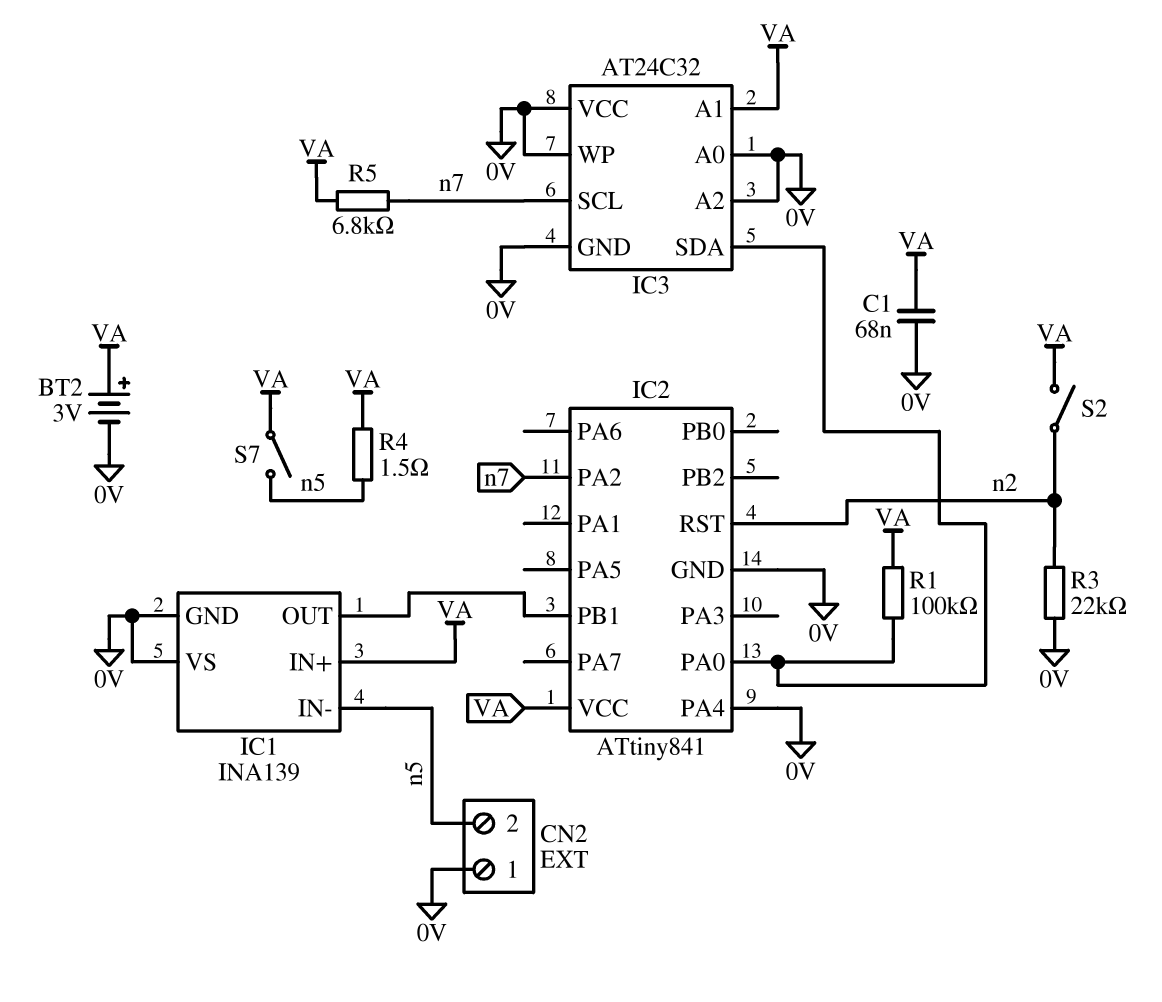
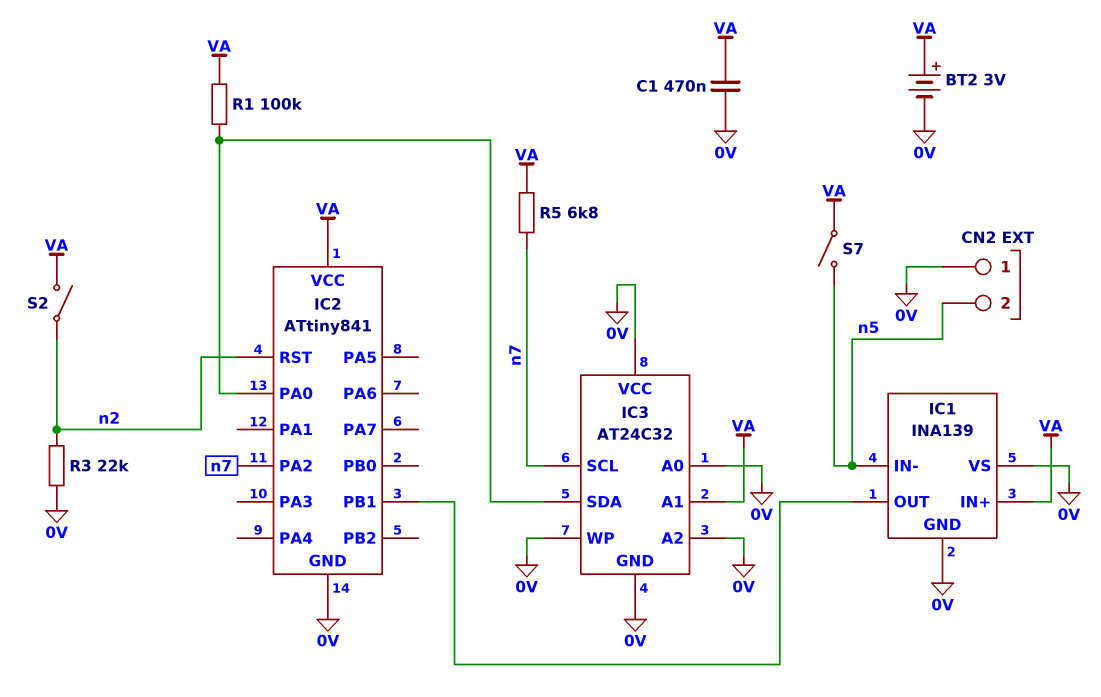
C1: 68nF (0V, VA) -> 470nF (0V, VA)
IC2 pin PA4: 0V -> none
R4: 1.5 (VA, n5) -> none

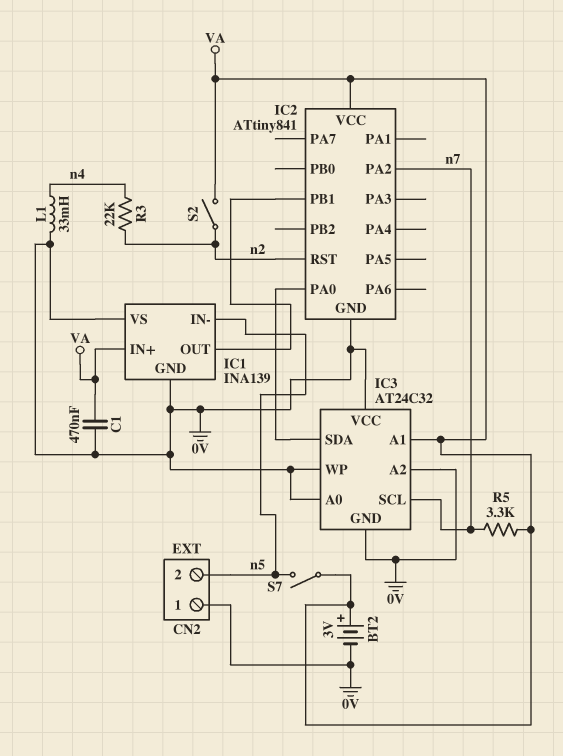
L1: none -> 33mH (0V, n4)
R1: 100k (IC2/PA0, VA) -> none
R3: 22k (0V, n2) -> 22k (n2, n4)
R5: 6.8k (VA, n7) -> 3.3k (VA, n7)

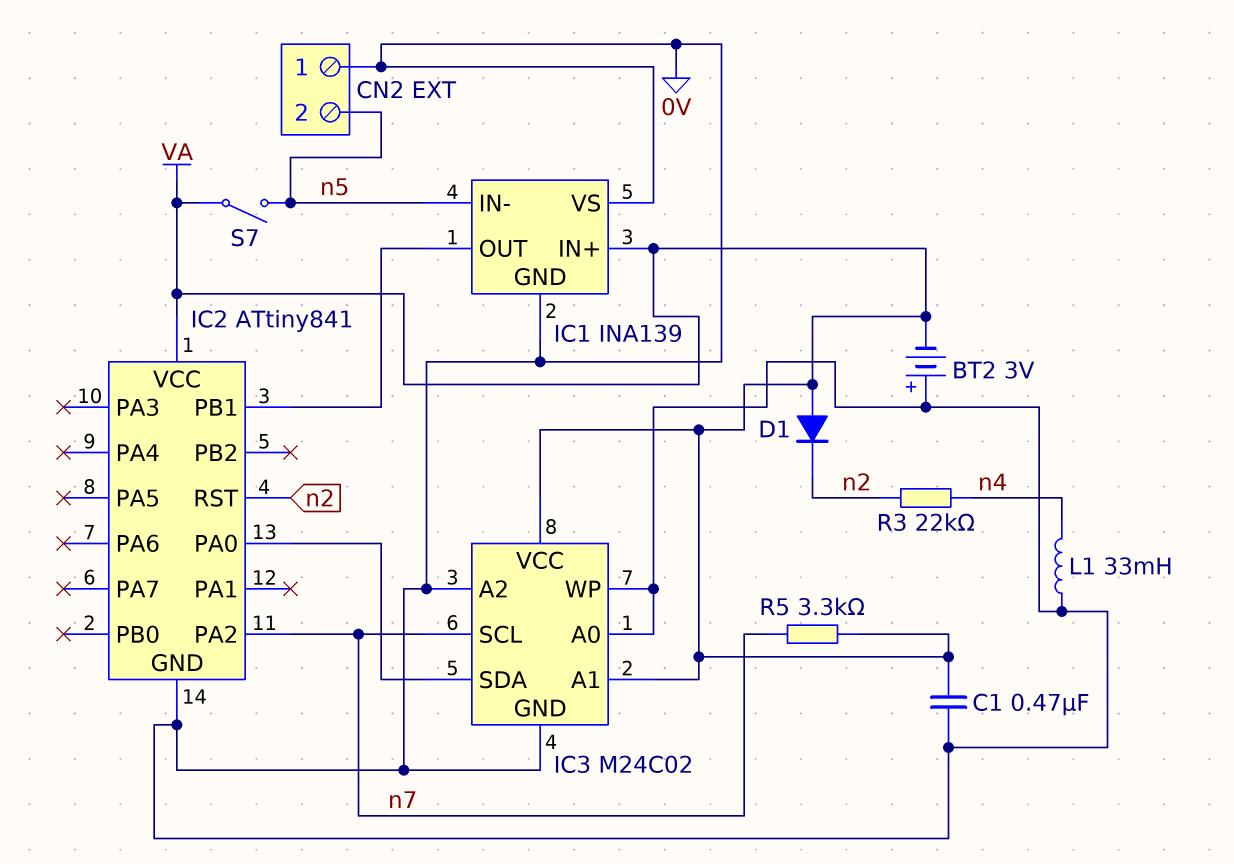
BT2: 3V (plus VA, minus 0V) -> 3V (plus 0V, minus VA)
D1: none -> diode (A VA, K n2)
IC3: AT24C32 -> M24C02
IC3 pin VCC: 0V -> VA
S2: switch (VA, n2) -> none

